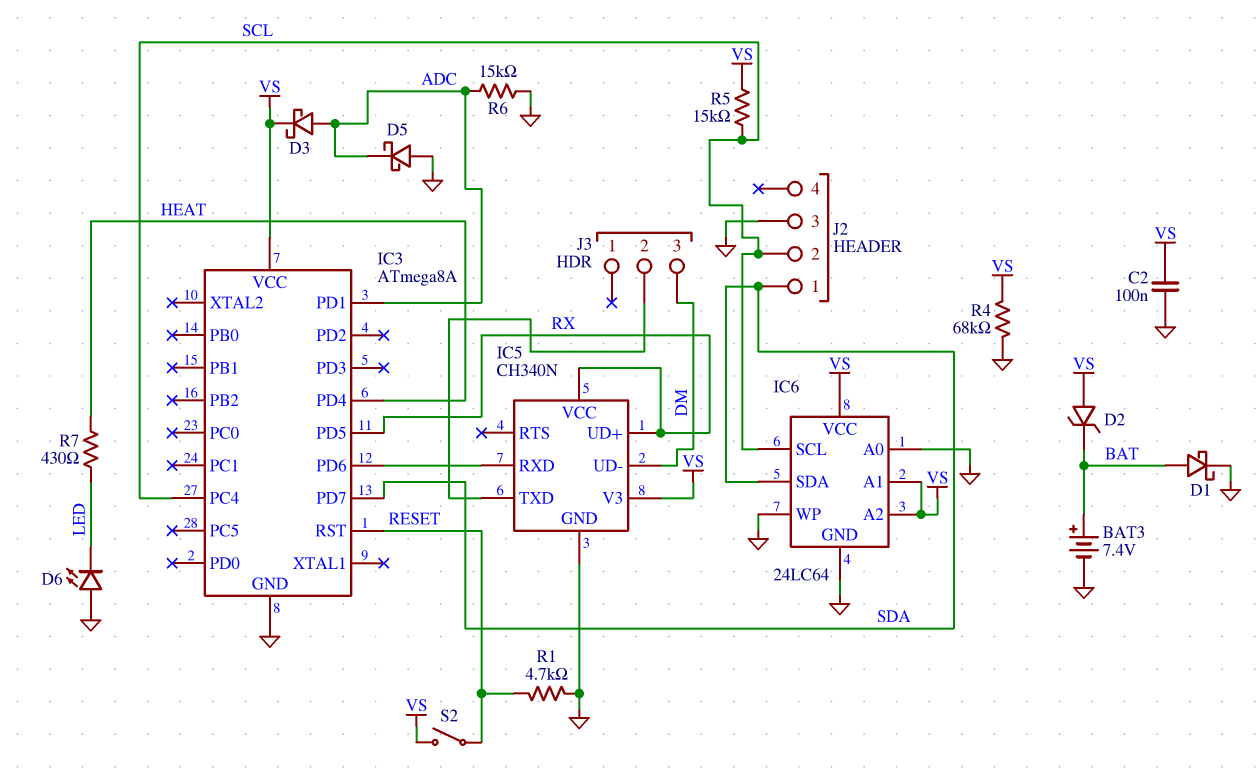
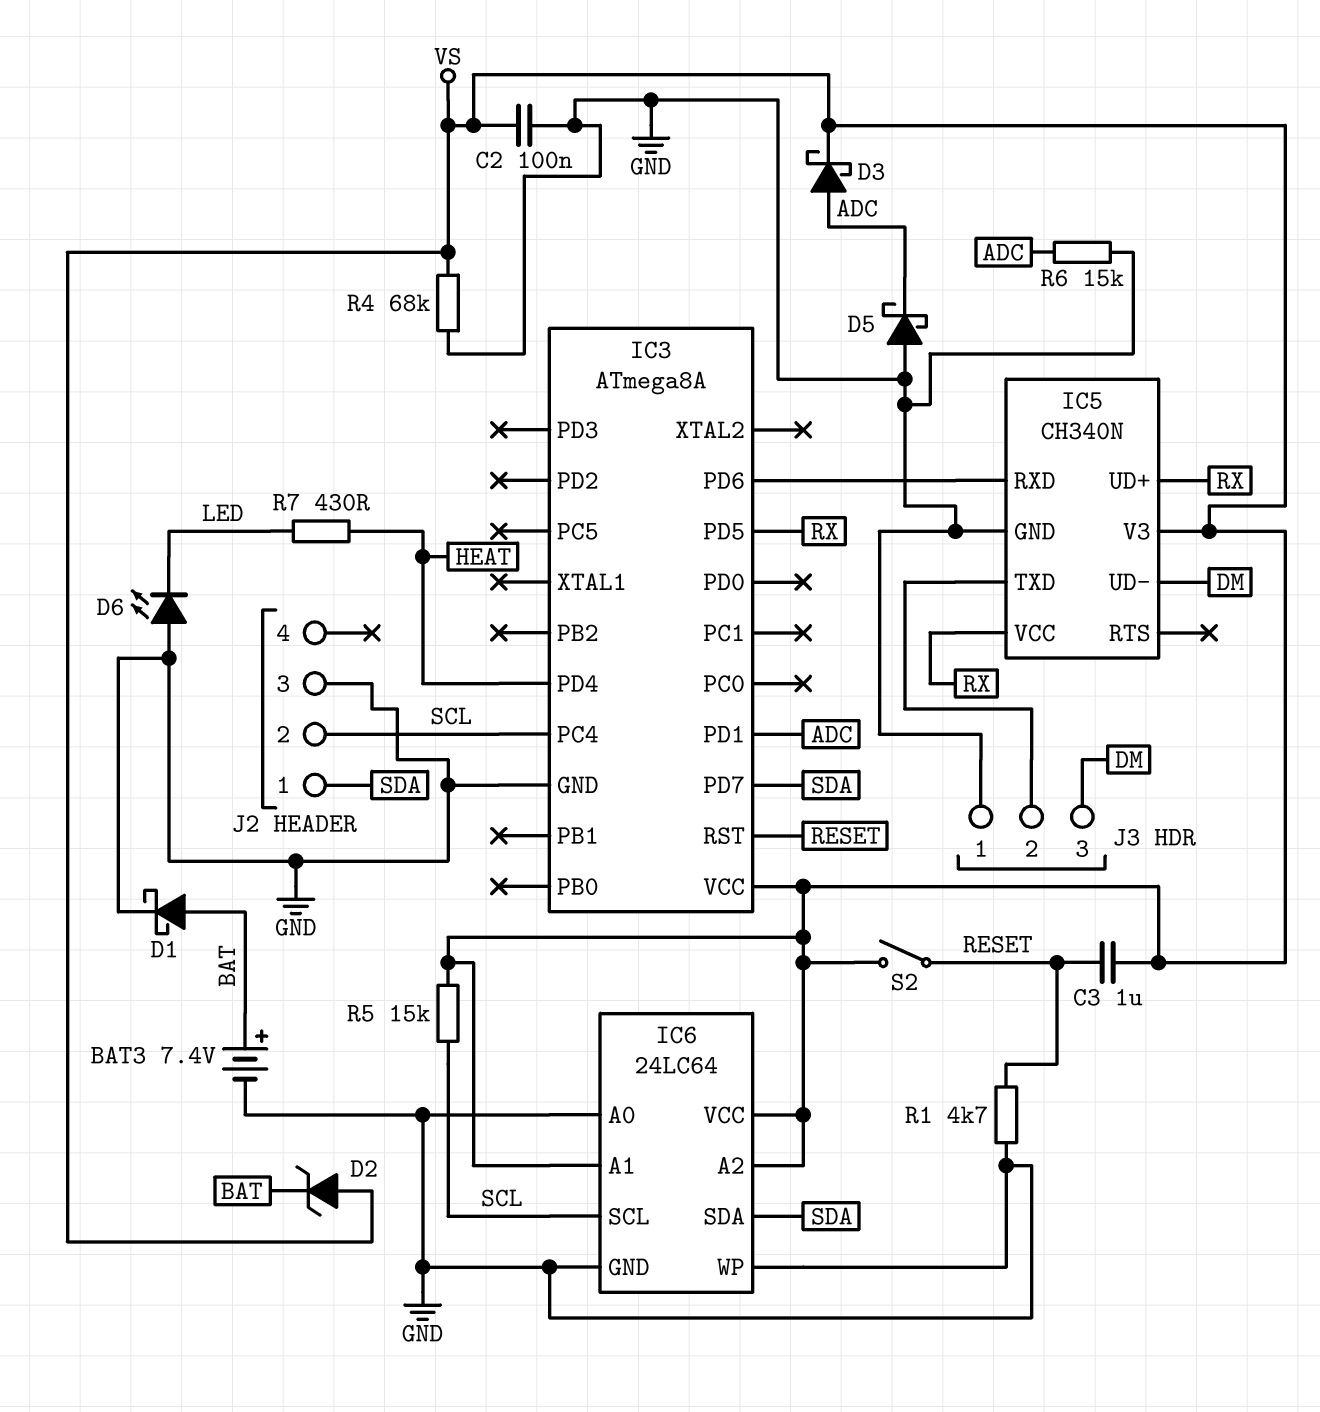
C3: none -> 1uF (RESET, VS)
J3 pin 1: none -> GND

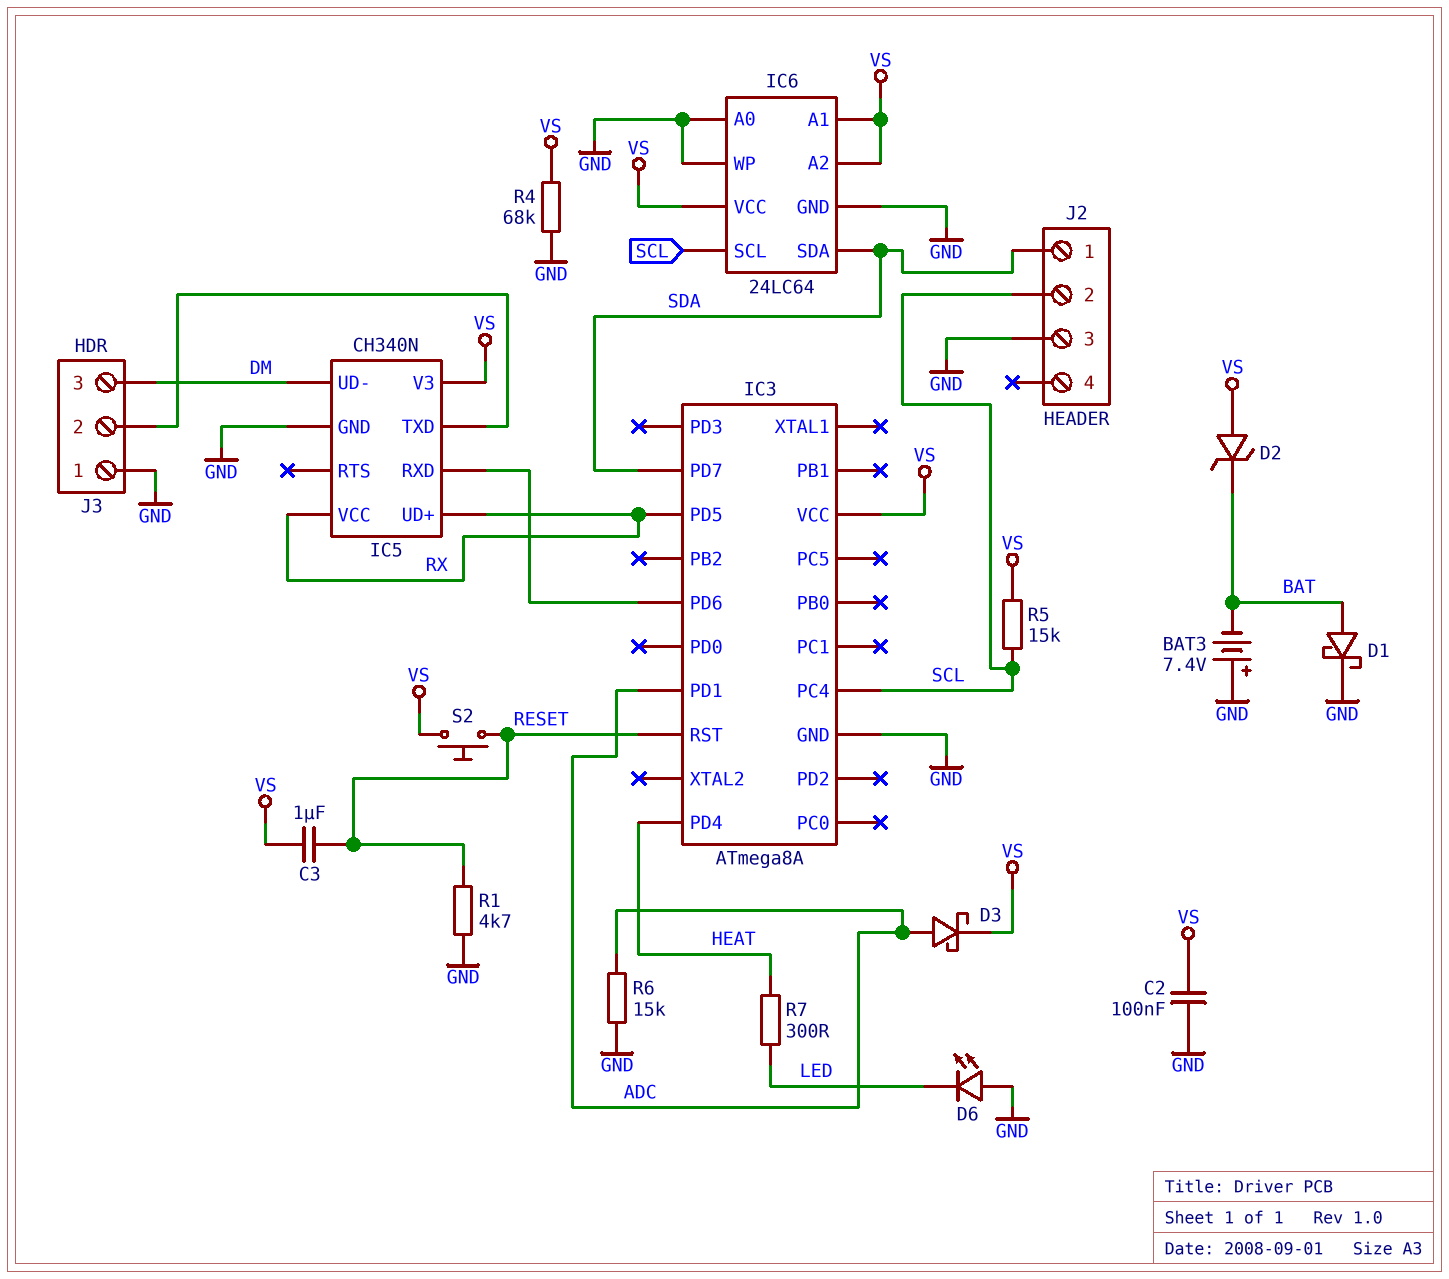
BAT3: 7.4V (plus BAT, minus GND) -> 7.4V (plus GND, minus BAT)
D5: schottky (A GND, K ADC) -> none
R7: 430 (HEAT, LED) -> 300 (HEAT, LED)
S2: switch (RESET, VS) -> button (RESET, VS)

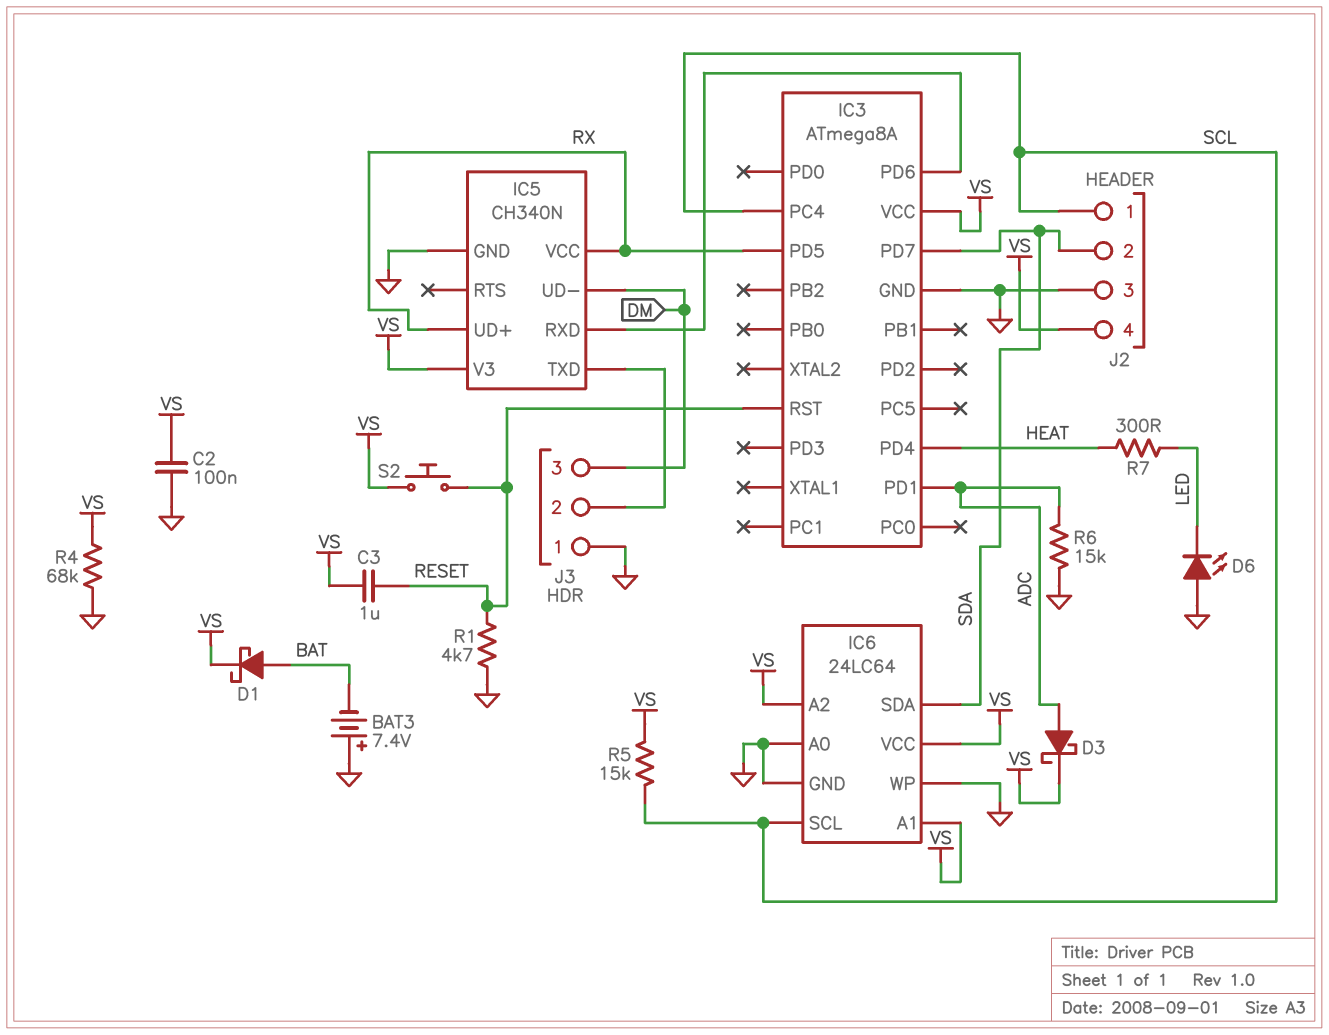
D1: schottky (A BAT, K GND) -> schottky (A BAT, K VS)
D2: zener (A VS, K BAT) -> none
J2 pin 1: SDA -> SCL
J2 pin 2: SCL -> SDA
J2 pin 4: none -> VS

